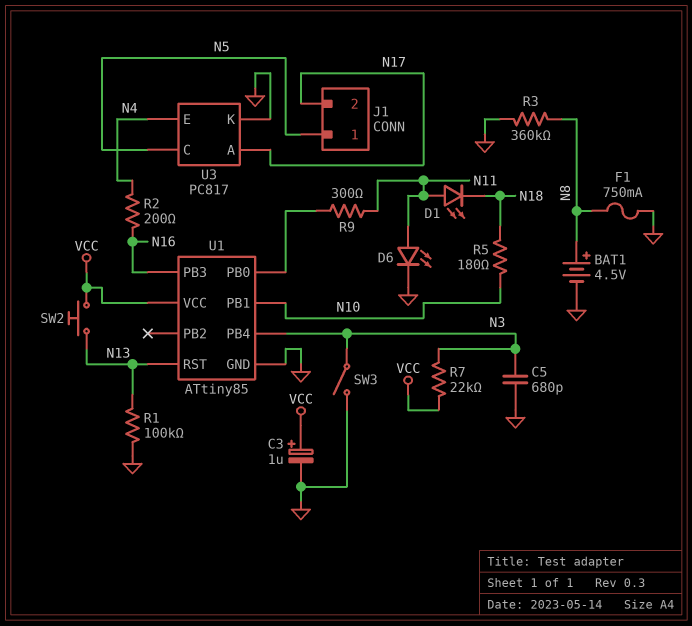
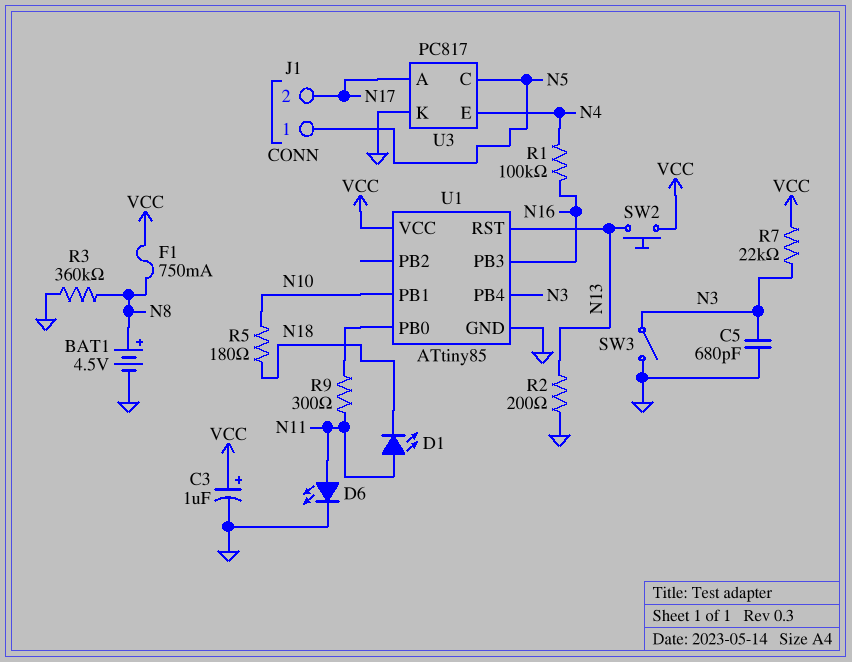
F1: 750mA (GND, N8) -> 750mA (N8, VCC)
R1: 100k (GND, N13) -> 100k (N4, N16)
R2: 200 (N4, N16) -> 200 (GND, N13)

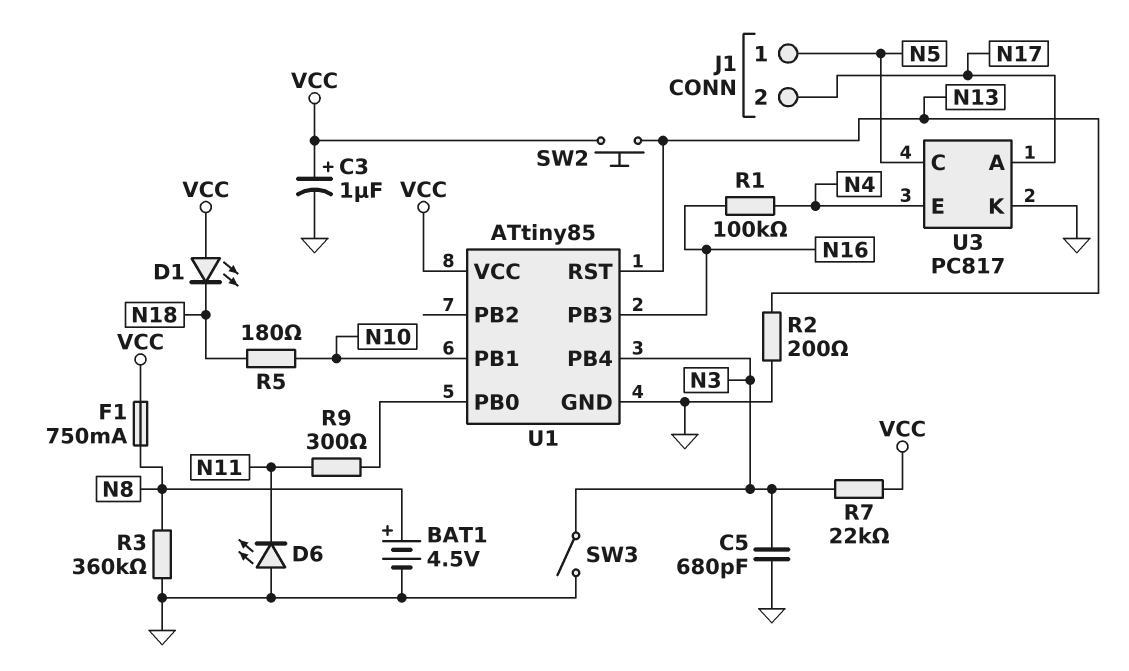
D1: LED (A N11, K N18) -> LED (A VCC, K N18)
D6: LED (A N11, K GND) -> LED (A GND, K N11)

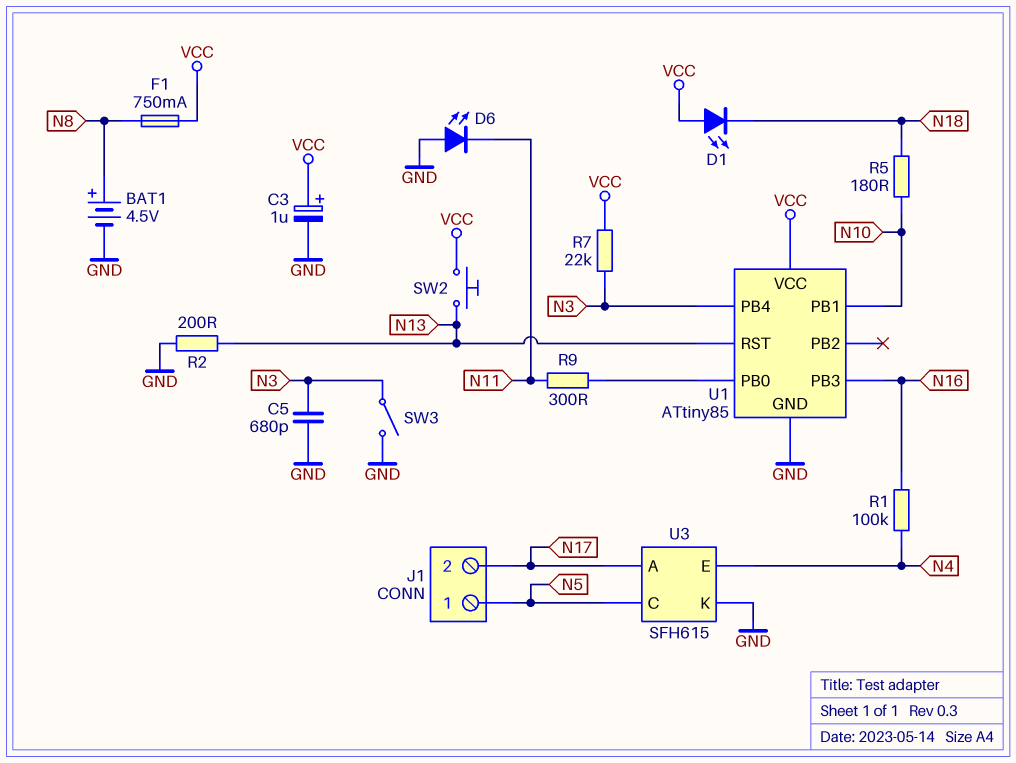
R3: 360k (GND, N8) -> none
U3: PC817 -> SFH615

